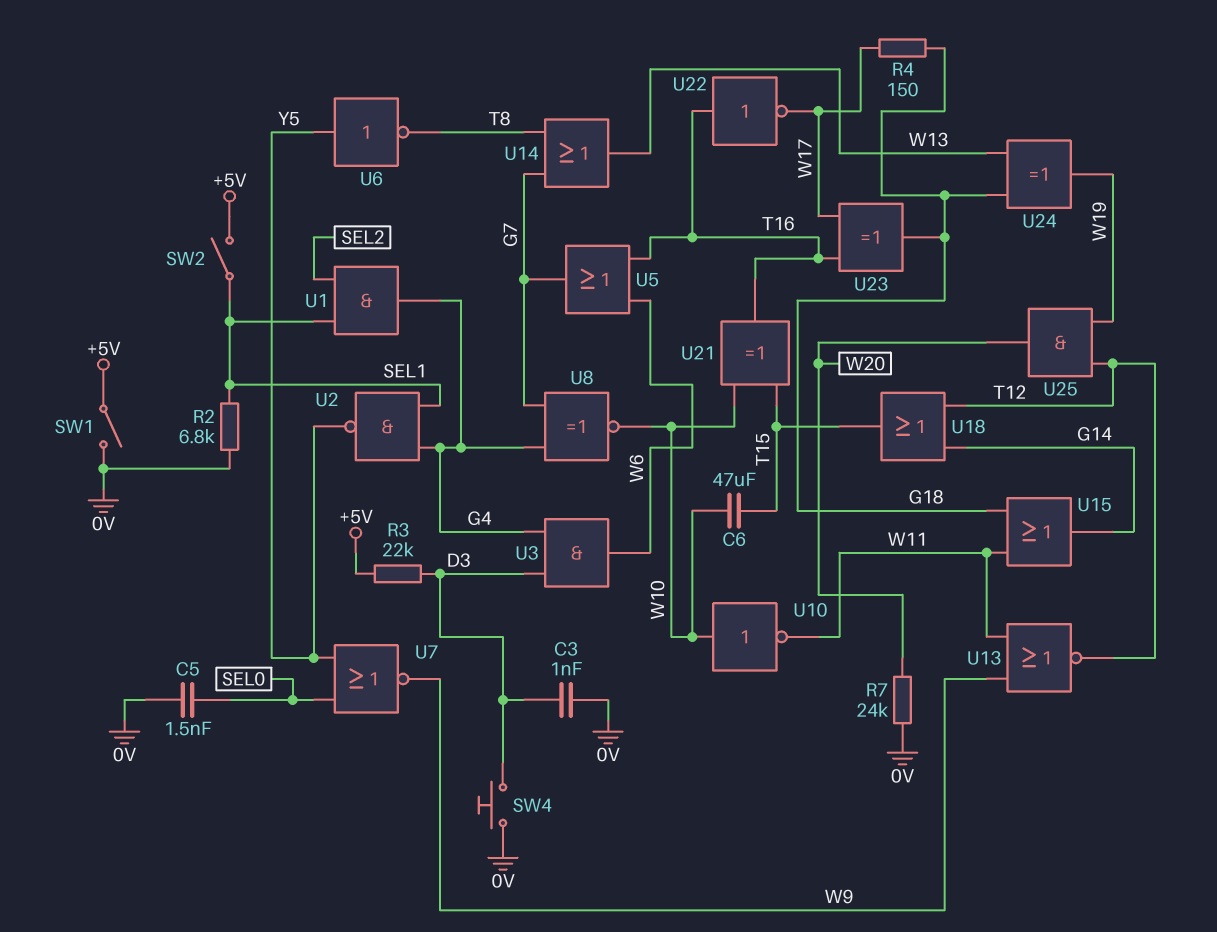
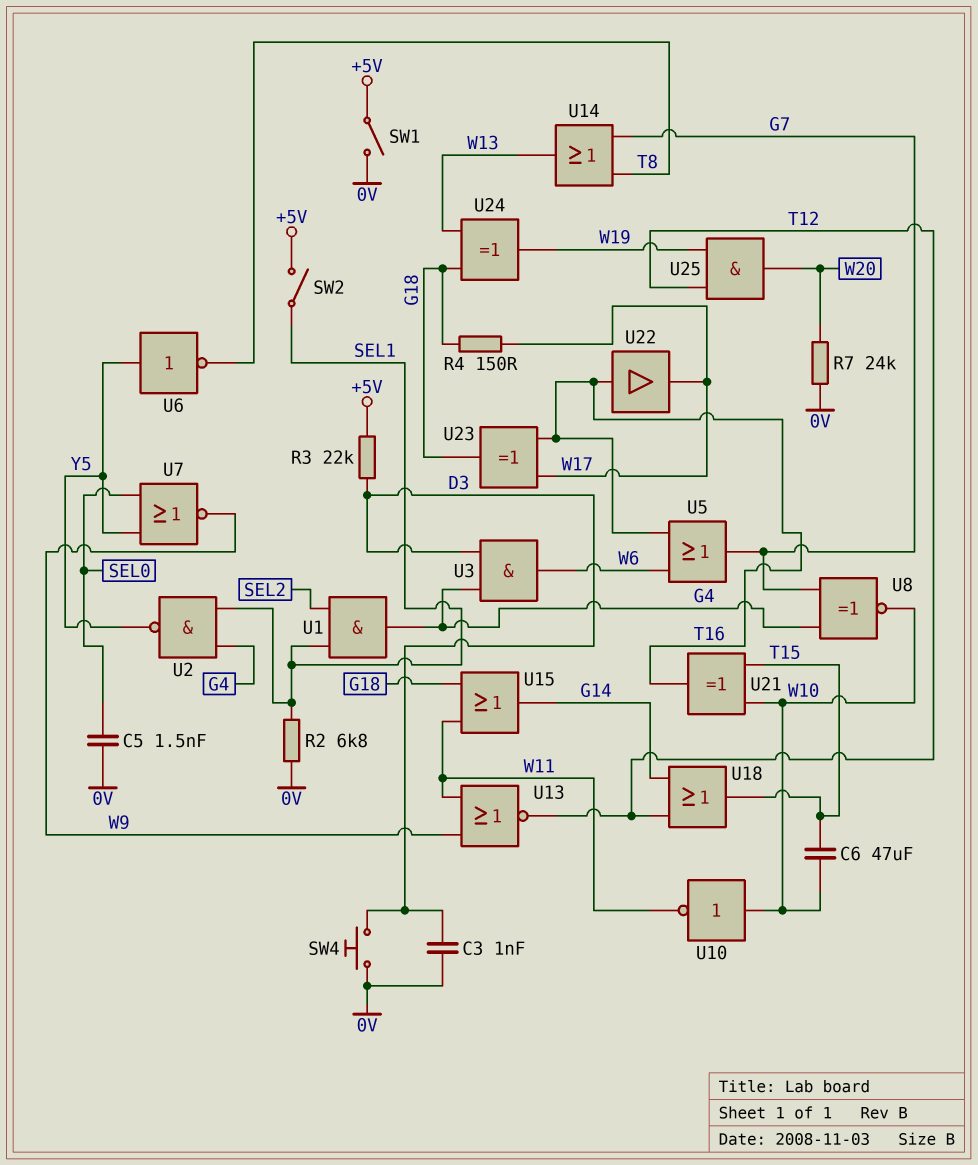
U22: NOT (in T16, out W17) -> buffer (in T16, out W17)

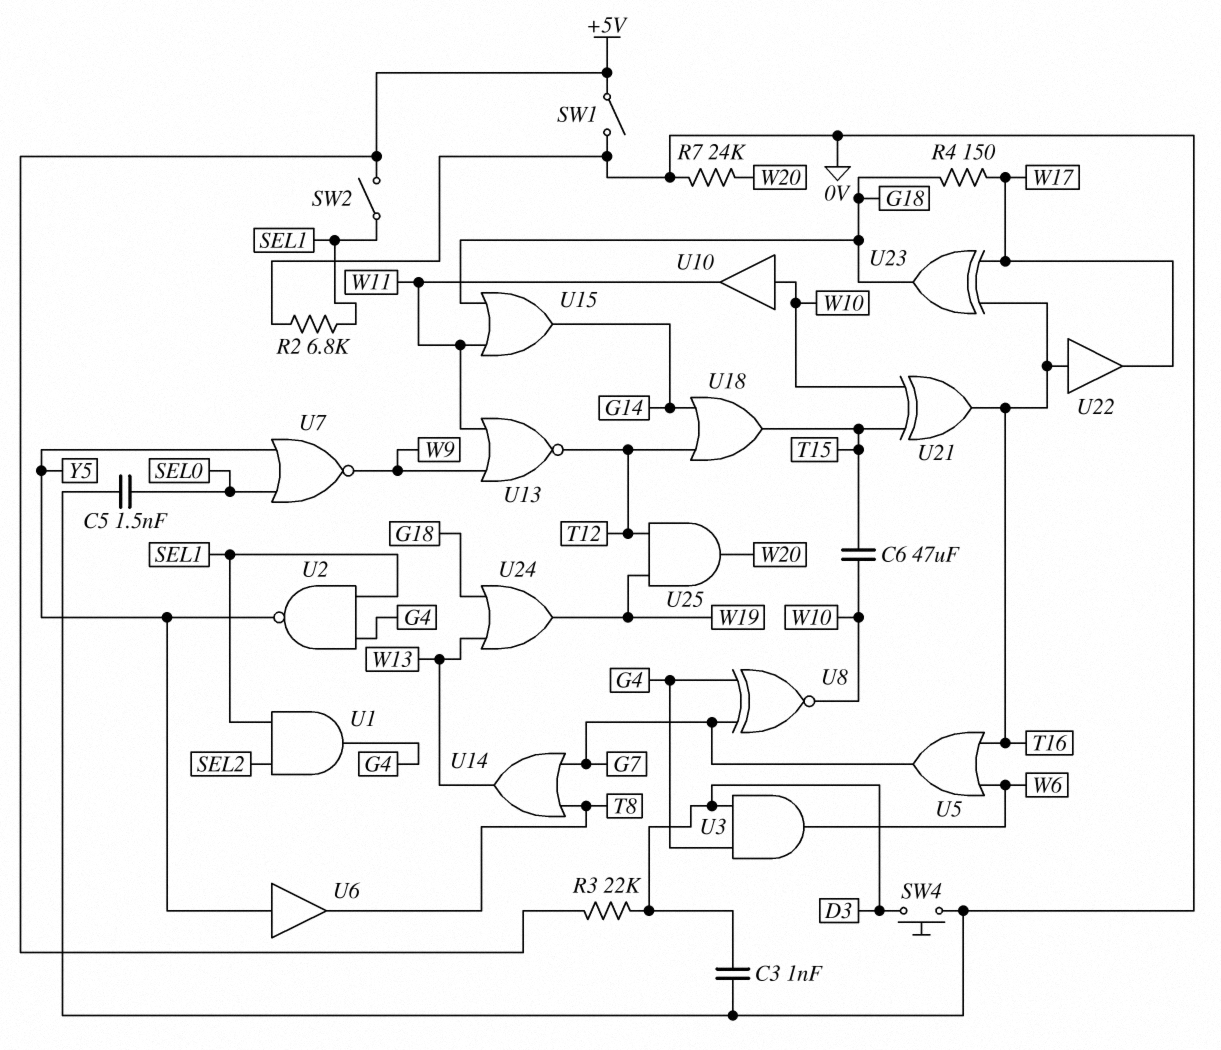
U6: NOT (in Y5, out T8) -> buffer (in Y5, out T8)
U10: NOT (in W10, out W11) -> buffer (in W10, out W11)
U24: XOR (in G18, in W13, out W19) -> OR (in G18, in W13, out W19)

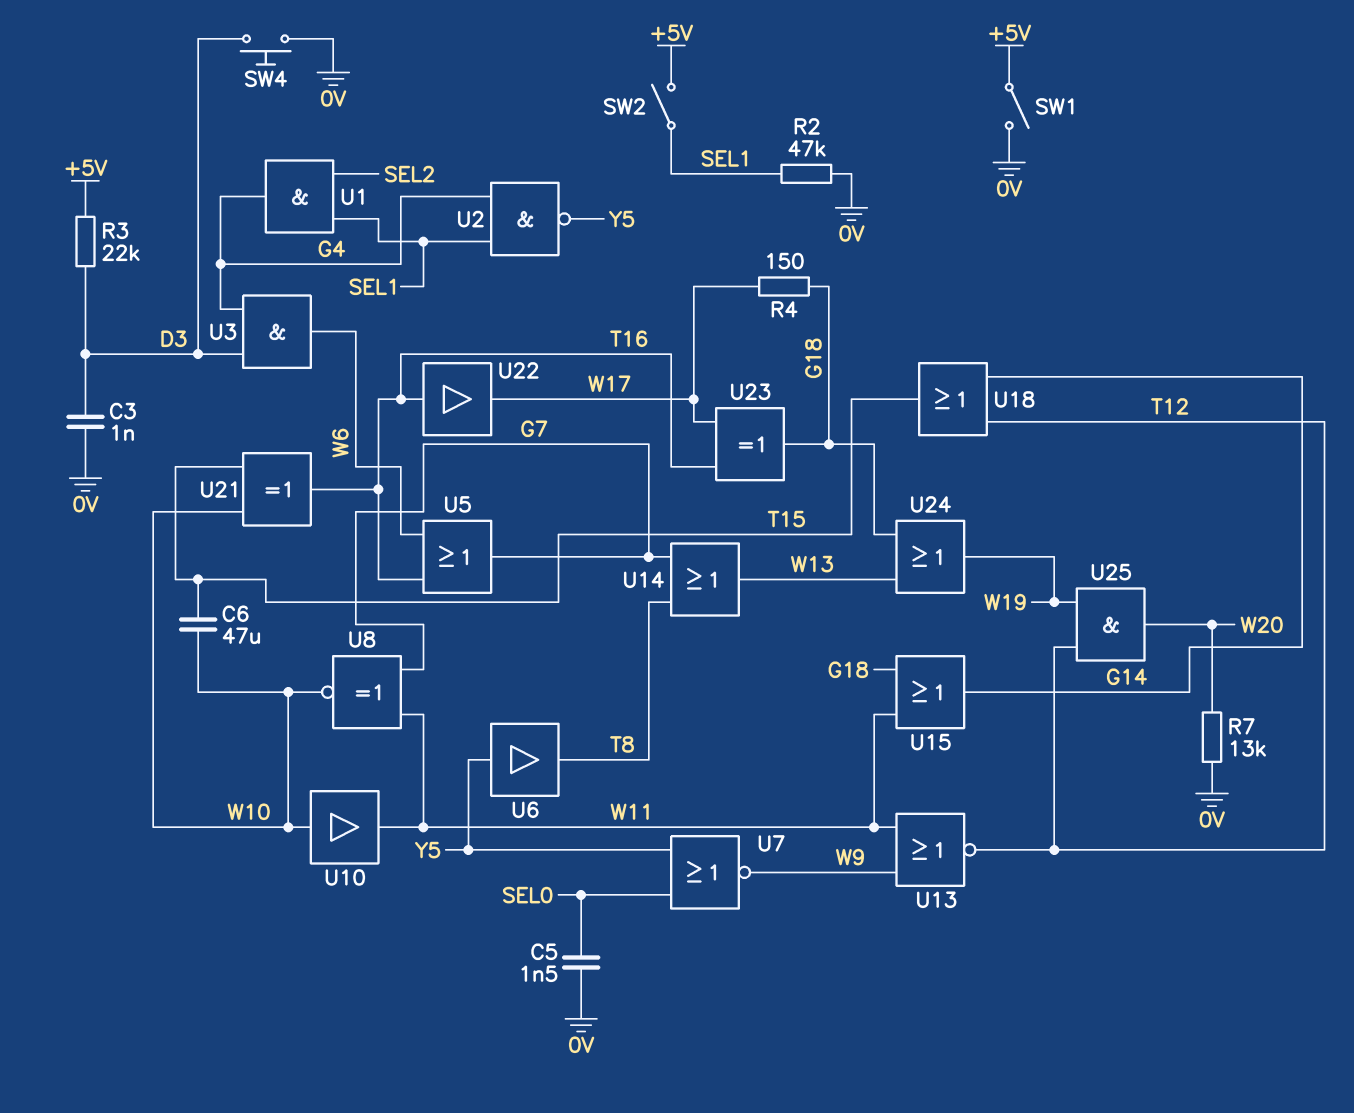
R2: 6.8k (0V, SEL1) -> 47k (0V, SEL1)
R7: 24k (0V, W20) -> 13k (0V, W20)
U8: XNOR (in G4, in G7, out W10) -> XNOR (in G7, in W11, out W10)

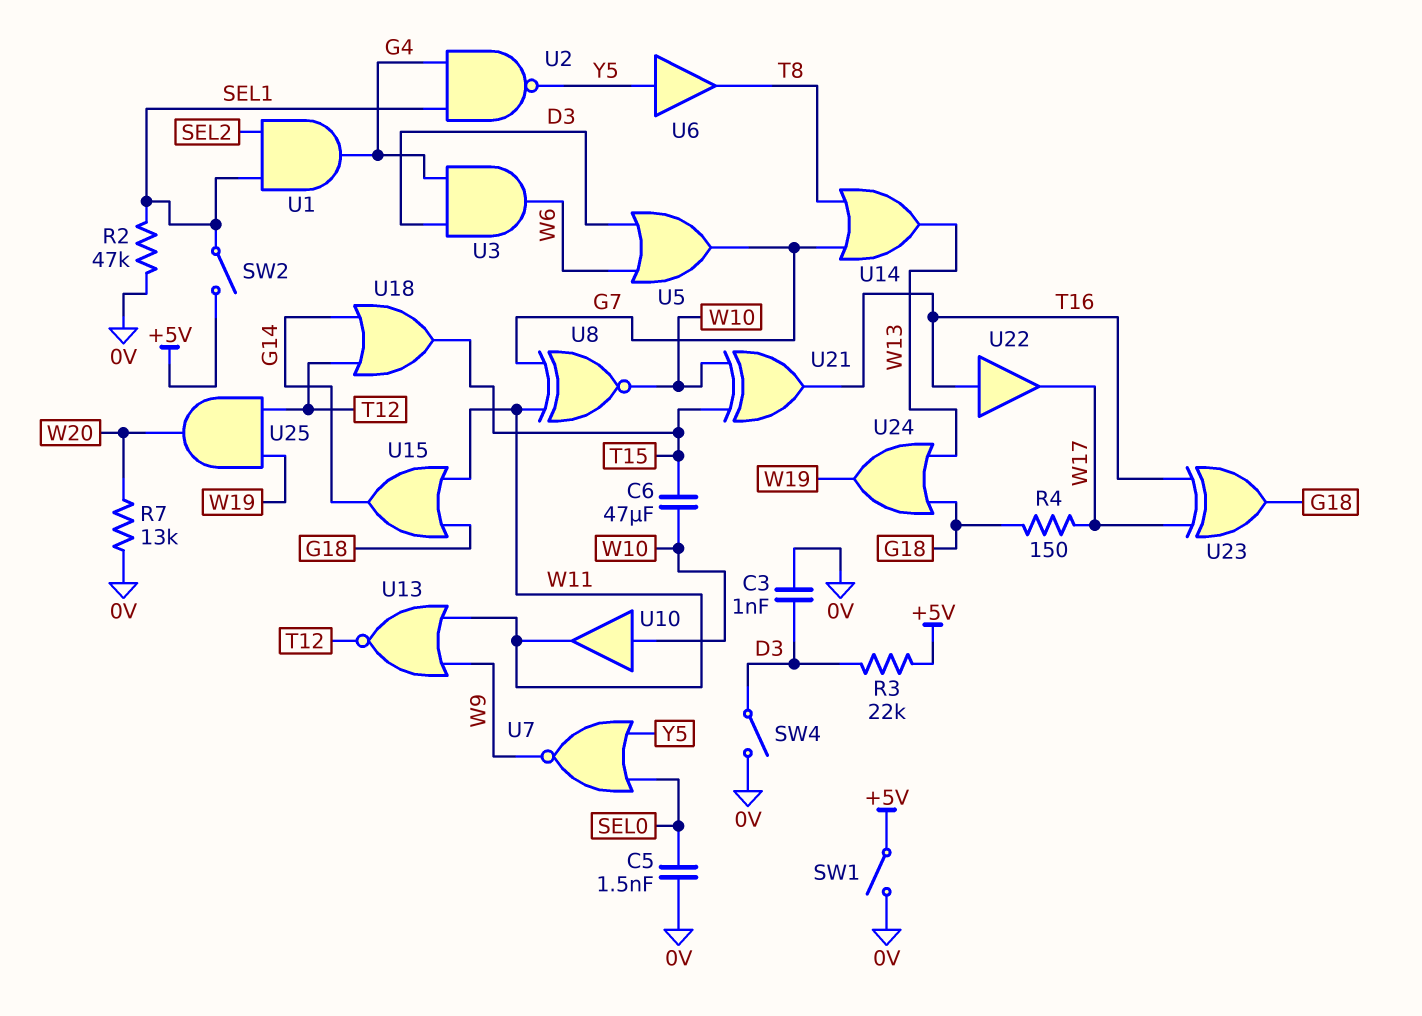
SW4: button (0V, D3) -> switch (0V, D3)
U5: OR (in T16, in W6, out G7) -> OR (in D3, in W6, out G7)

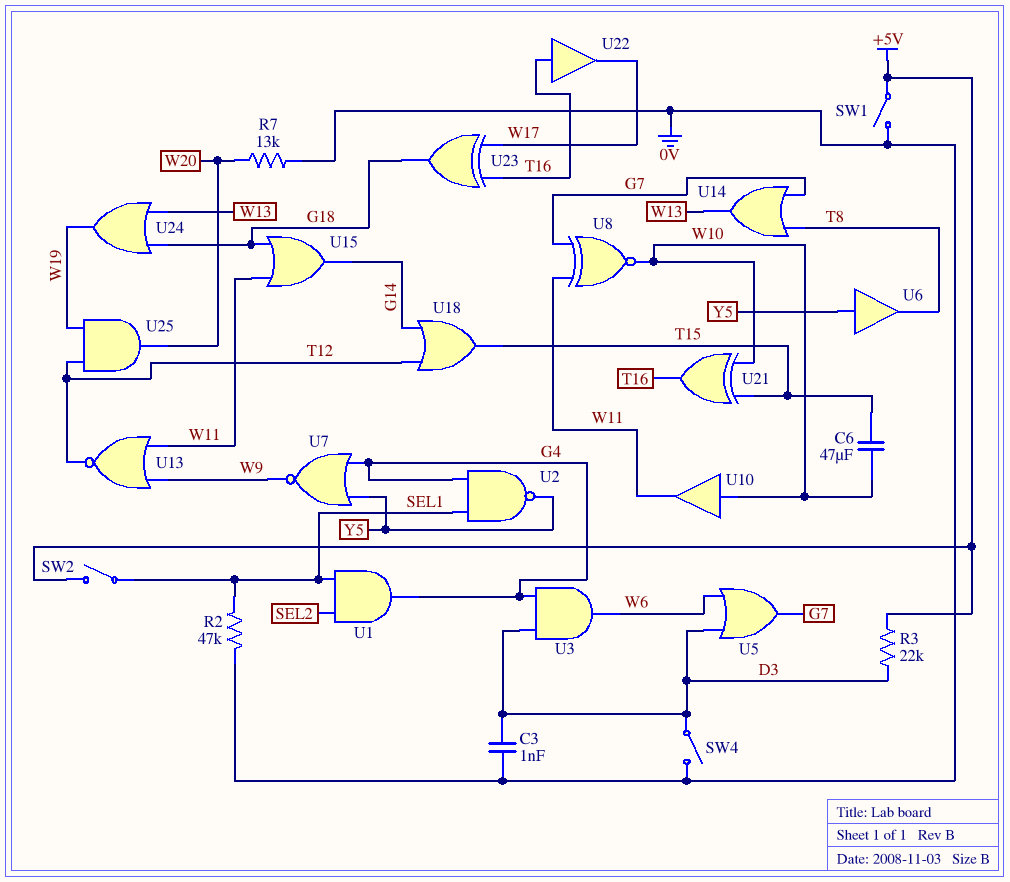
C5: 1.5nF (0V, SEL0) -> none
R4: 150 (G18, W17) -> none
U7: NOR (in SEL0, in Y5, out W9) -> NOR (in G4, in Y5, out W9)

